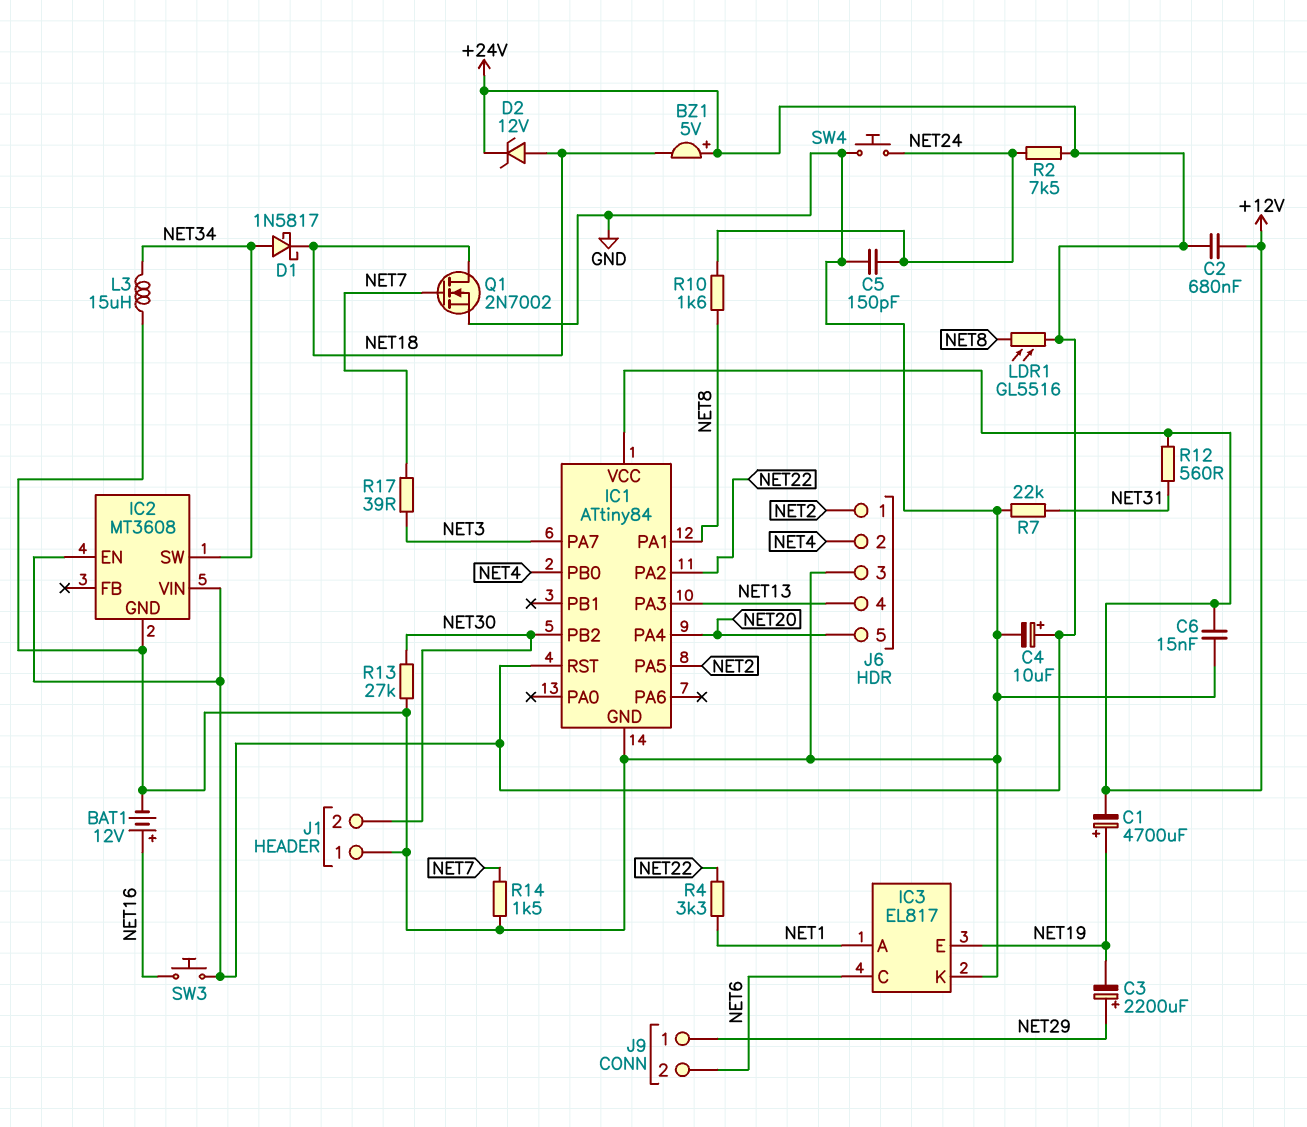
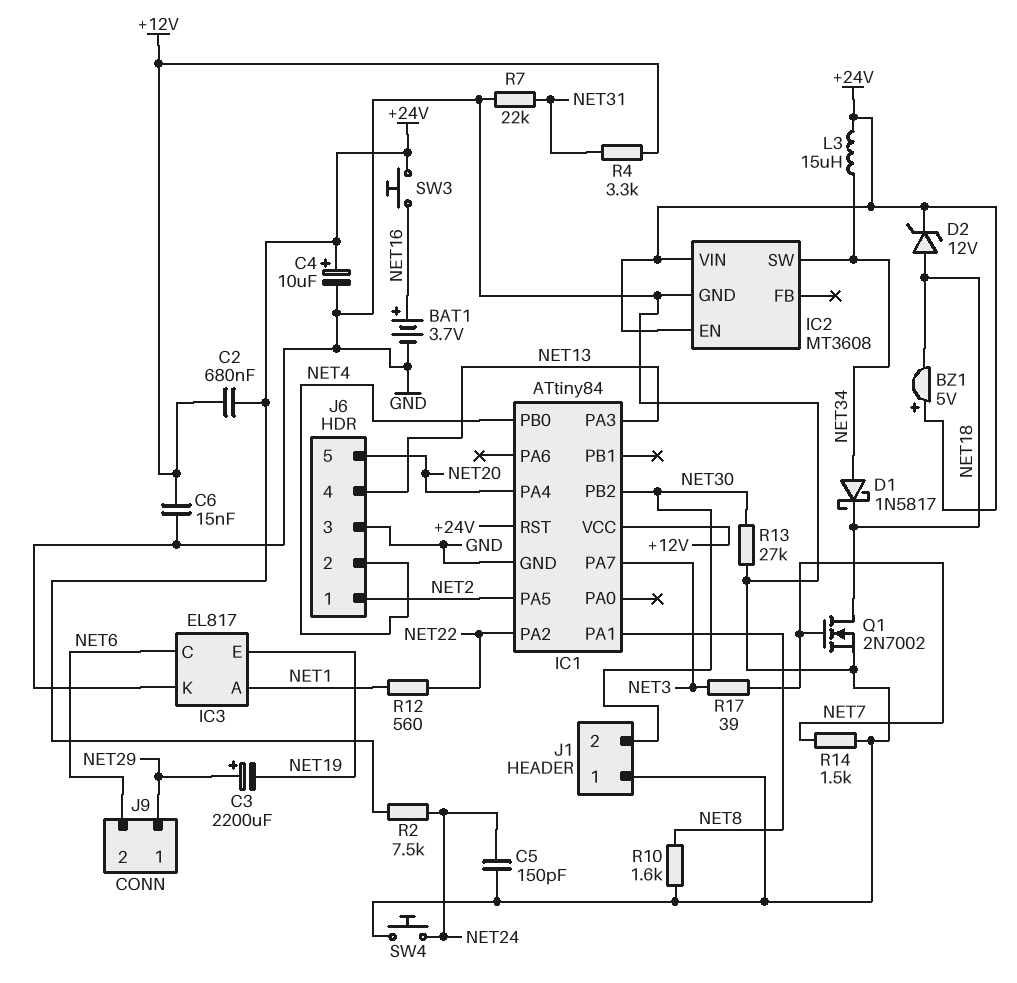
BAT1: 12V (plus NET16, minus GND) -> 3.7V (plus NET16, minus GND)
C1: 4700uF (plus NET19, minus +12V) -> none
L3: 15uH (GND, NET34) -> 15uH (+24V, NET34)
LDR1: GL5516 (+24V, NET8) -> none
R4: 3.3k (NET1, NET22) -> 3.3k (+12V, NET31)
R10: 1.6k (NET8, NET24) -> 1.6k (GND, NET8)
R12: 560 (+12V, NET31) -> 560 (NET1, NET22)

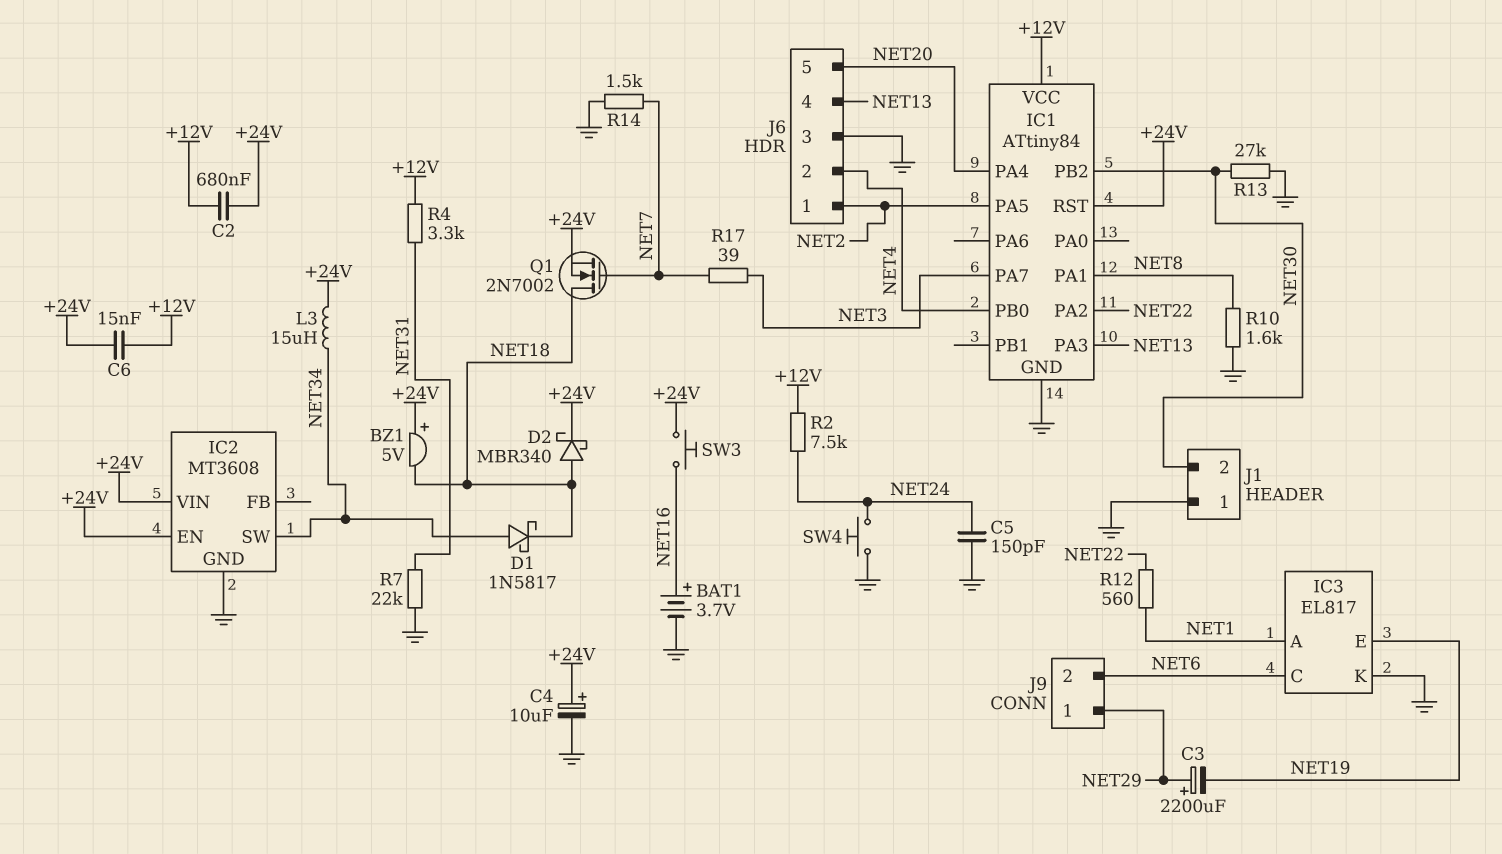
C6: 15nF (+12V, GND) -> 15nF (+12V, +24V)
D2: zener 12V (A NET18, K +24V) -> schottky MBR340 (A NET18, K +24V)
Q1: NMOS 2N7002 (G NET7, D NET18, S GND) -> NMOS 2N7002 (G NET7, D NET18, S +24V)
R2: 7.5k (+24V, NET24) -> 7.5k (+12V, NET24)

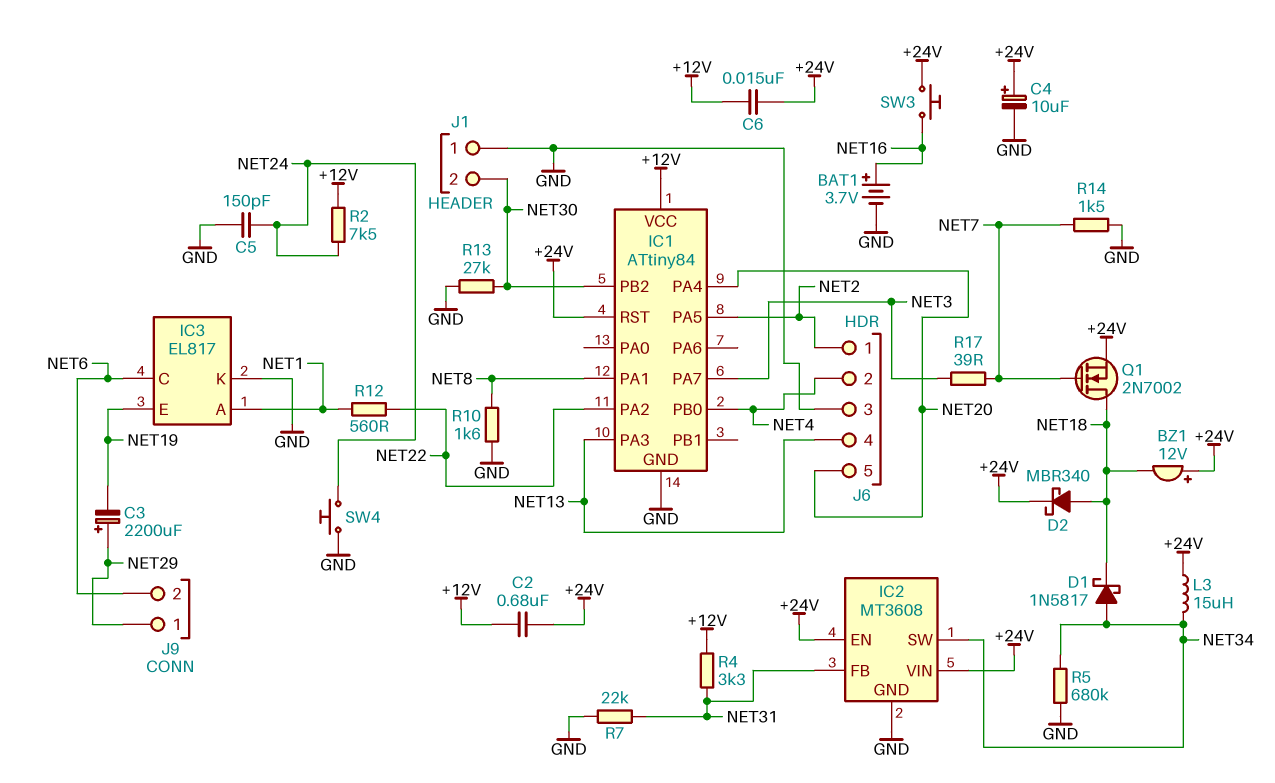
BZ1: buzzer 5V (plus +24V, minus NET18) -> buzzer 12V (plus +24V, minus NET18)
IC2 pin FB: none -> NET31
R5: none -> 680k (GND, NET34)

